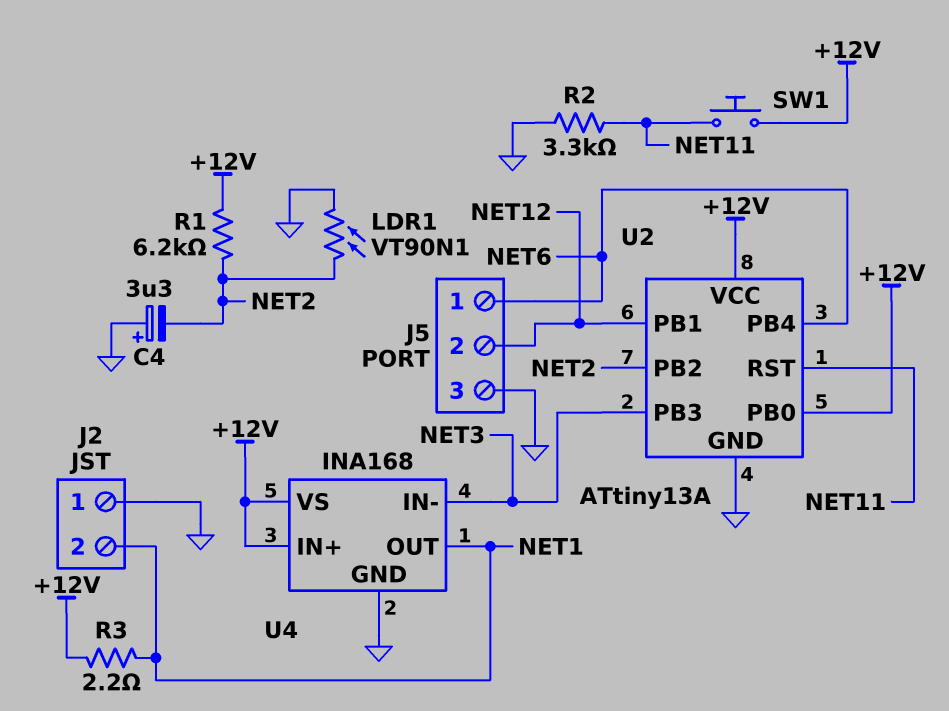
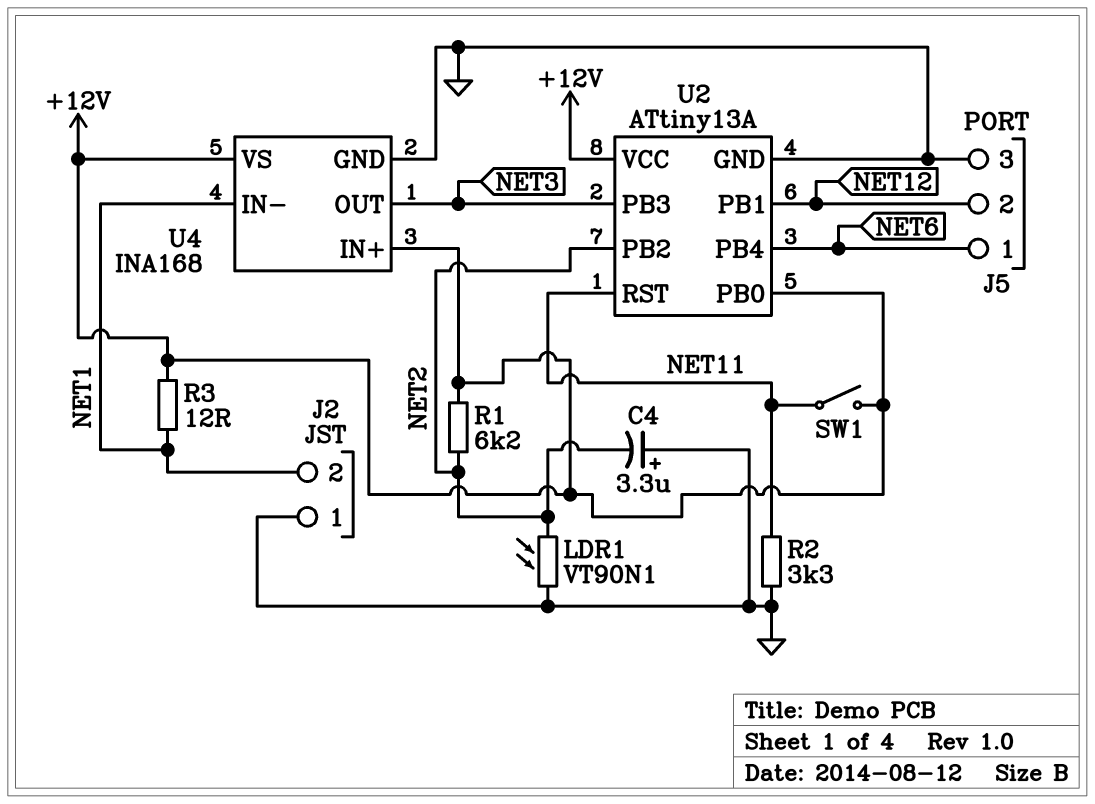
R3: 2.2 (+12V, NET1) -> 12 (+12V, NET1)
SW1: button (+12V, NET11) -> switch (+12V, NET11)
U4 pin IN-: NET3 -> NET1
U4 pin OUT: NET1 -> NET3

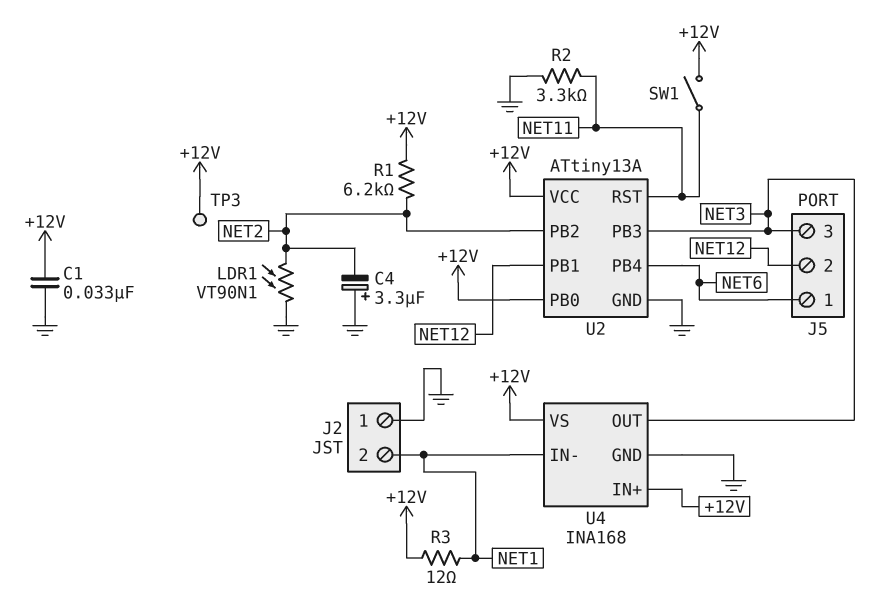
C1: none -> 33nF (+12V, GND)
J5 pin 3: GND -> NET3
TP3: none -> test point (+12V)

